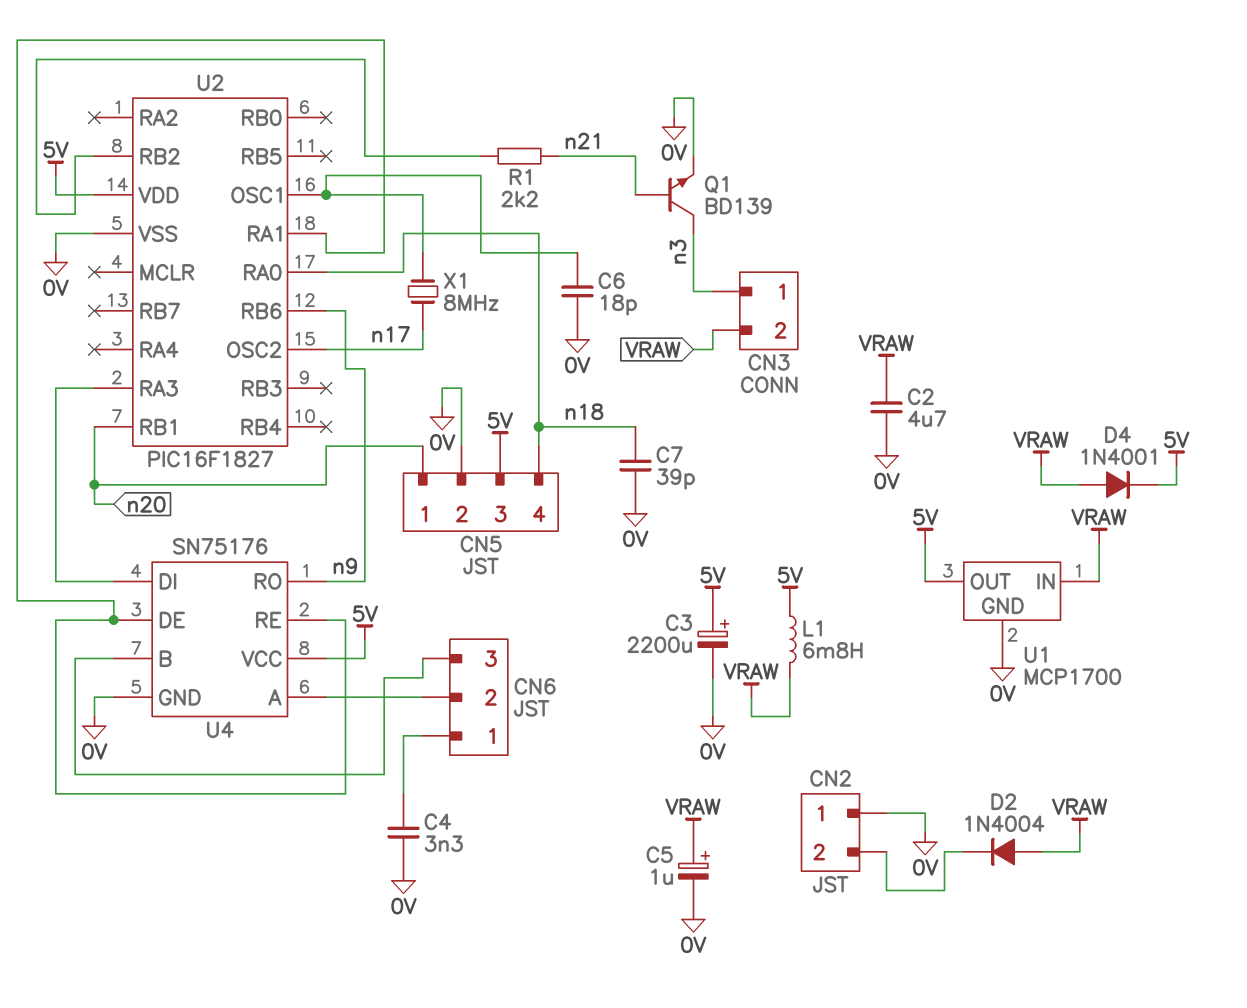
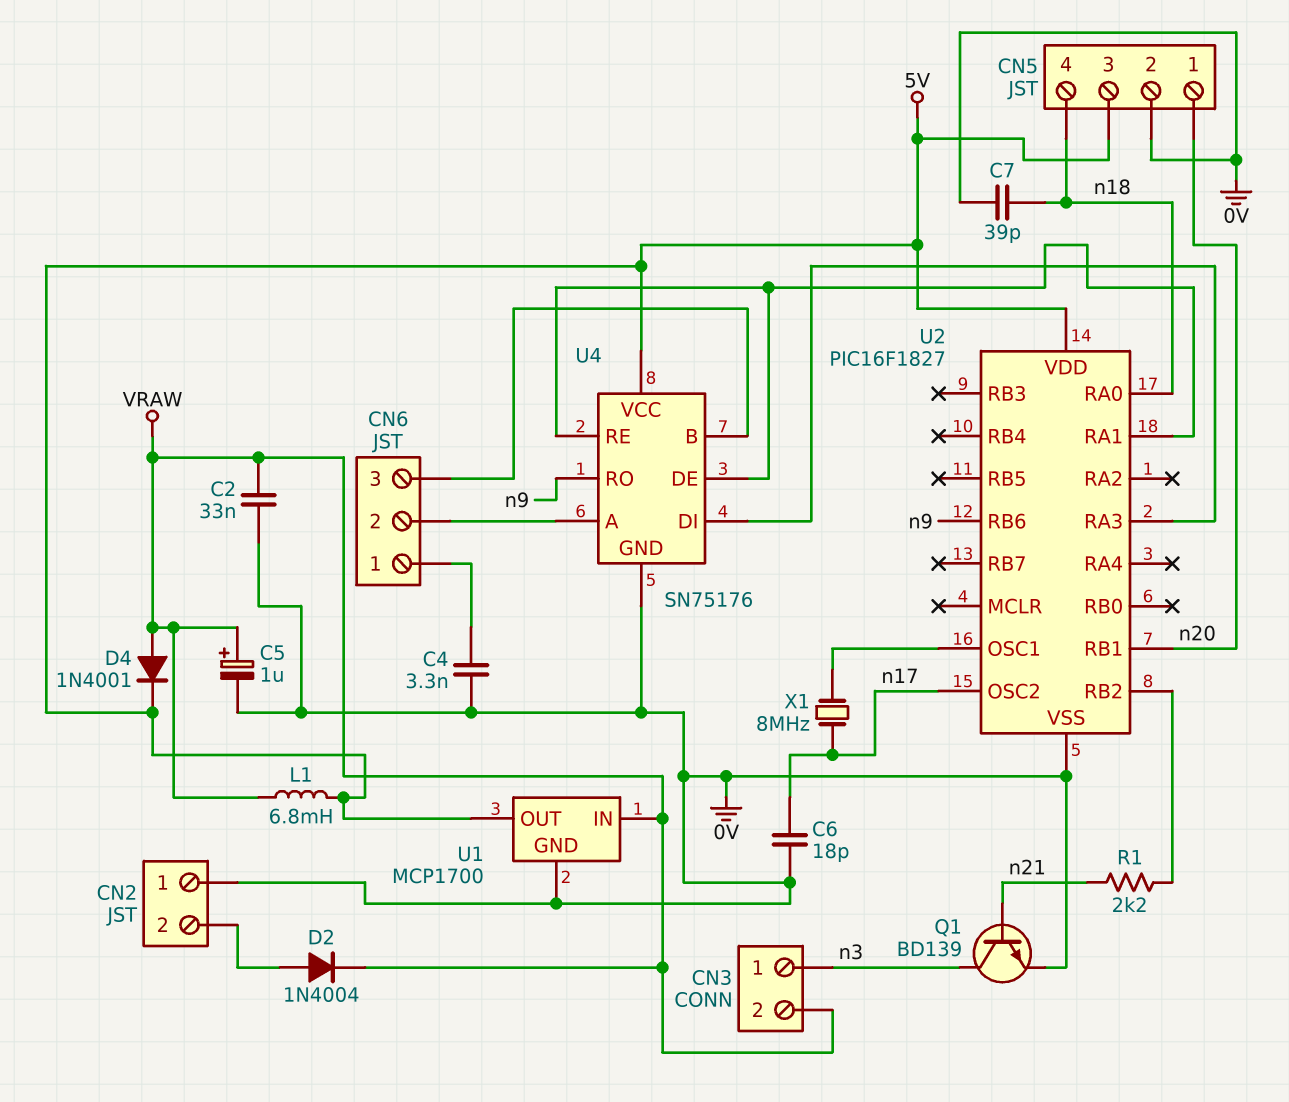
C2: 4.7uF (0V, VRAW) -> 33nF (0V, VRAW)
C3: 2200uF (plus 5V, minus 0V) -> none
C6: 18pF (0V, U2/OSC1) -> 18pF (0V, n17)
D2: diode 1N4004 (A VRAW, K CN2/2) -> diode 1N4004 (A CN2/2, K VRAW)

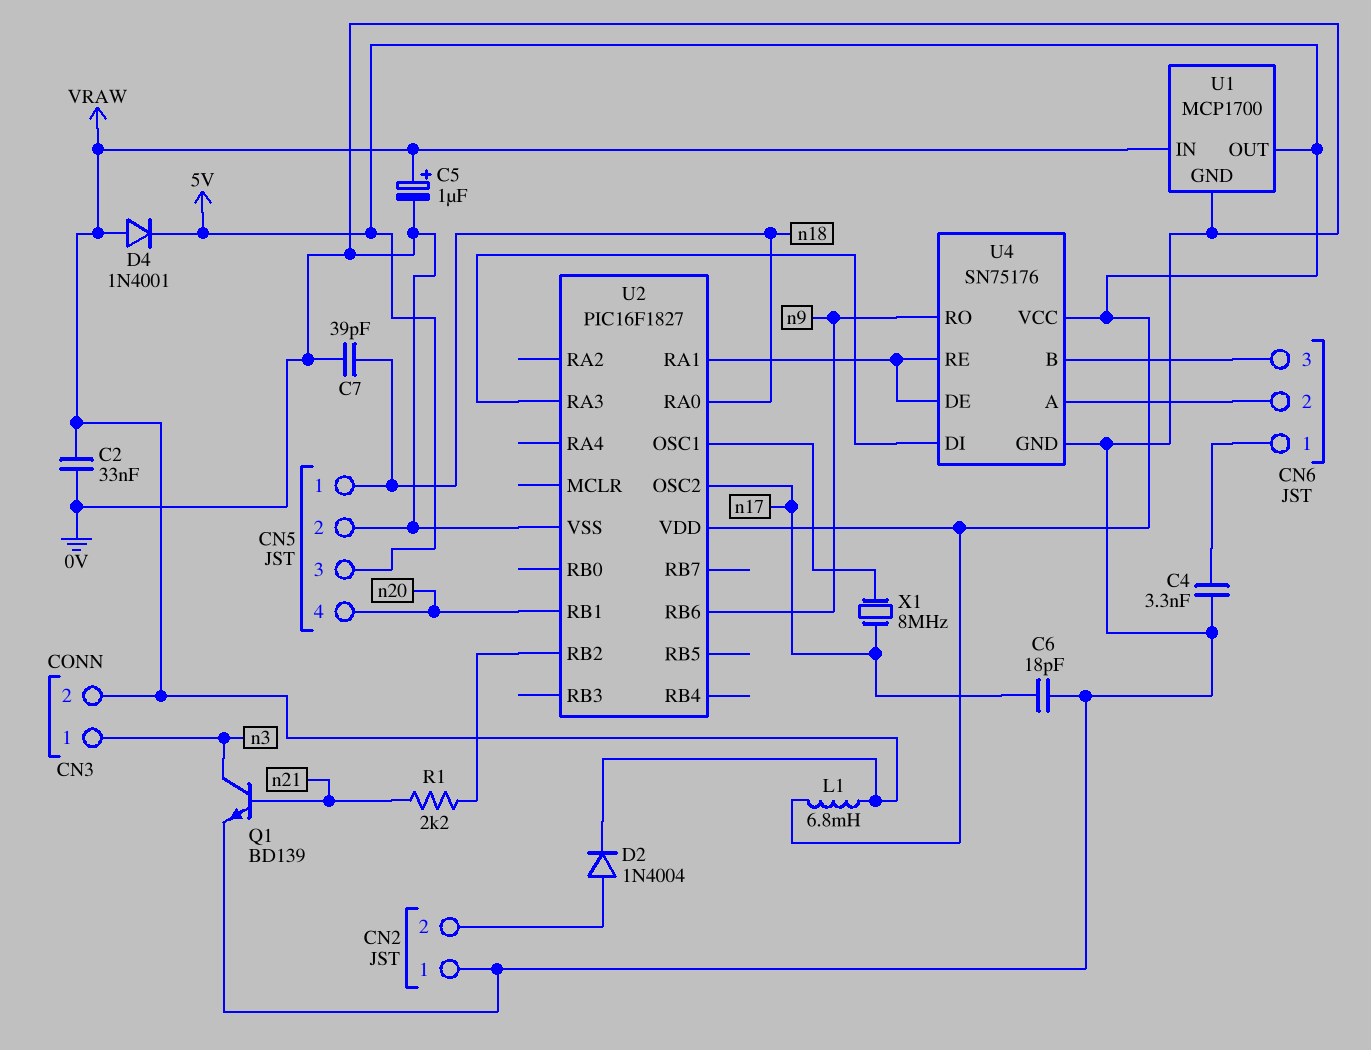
CN5 pin 1: n20 -> n18
CN5 pin 4: n18 -> n20

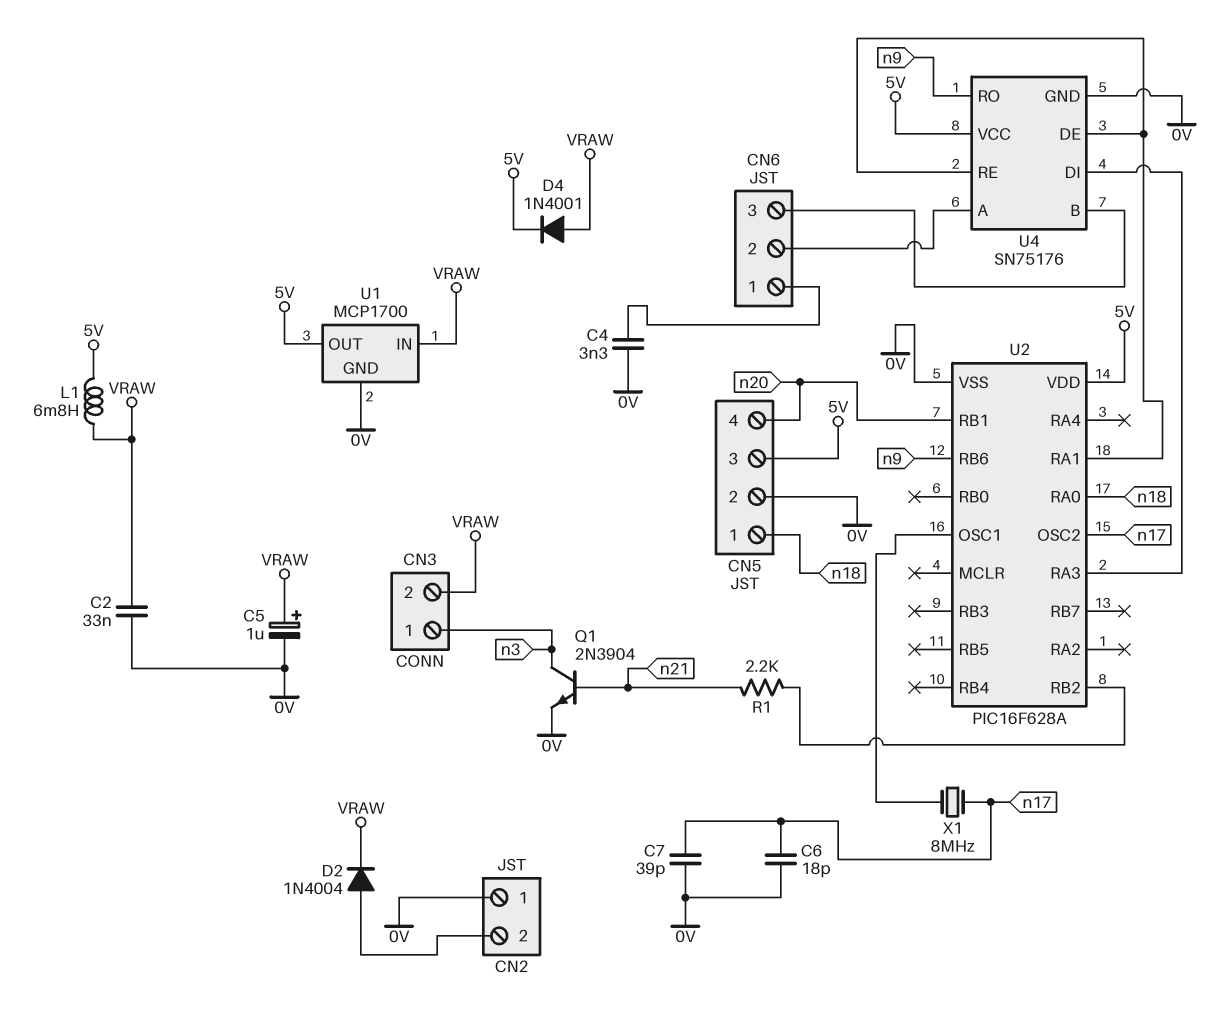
C7: 39pF (0V, n18) -> 39pF (0V, n17)
Q1: NPN BD139 (B n21, C n3, E 0V) -> NPN 2N3904 (B n21, C n3, E 0V)
U2: PIC16F1827 -> PIC16F628A

